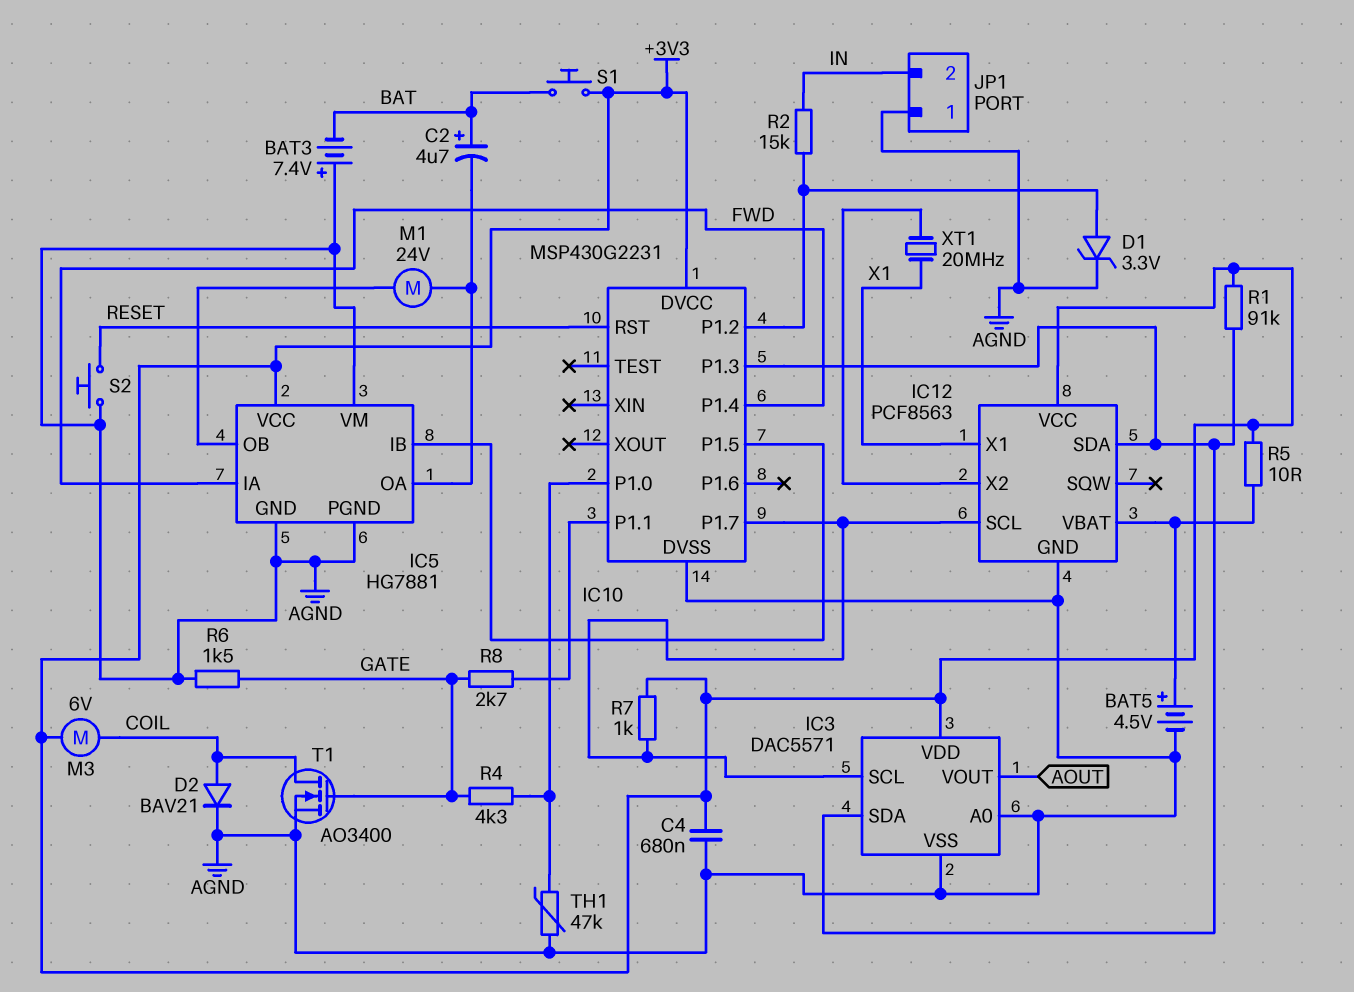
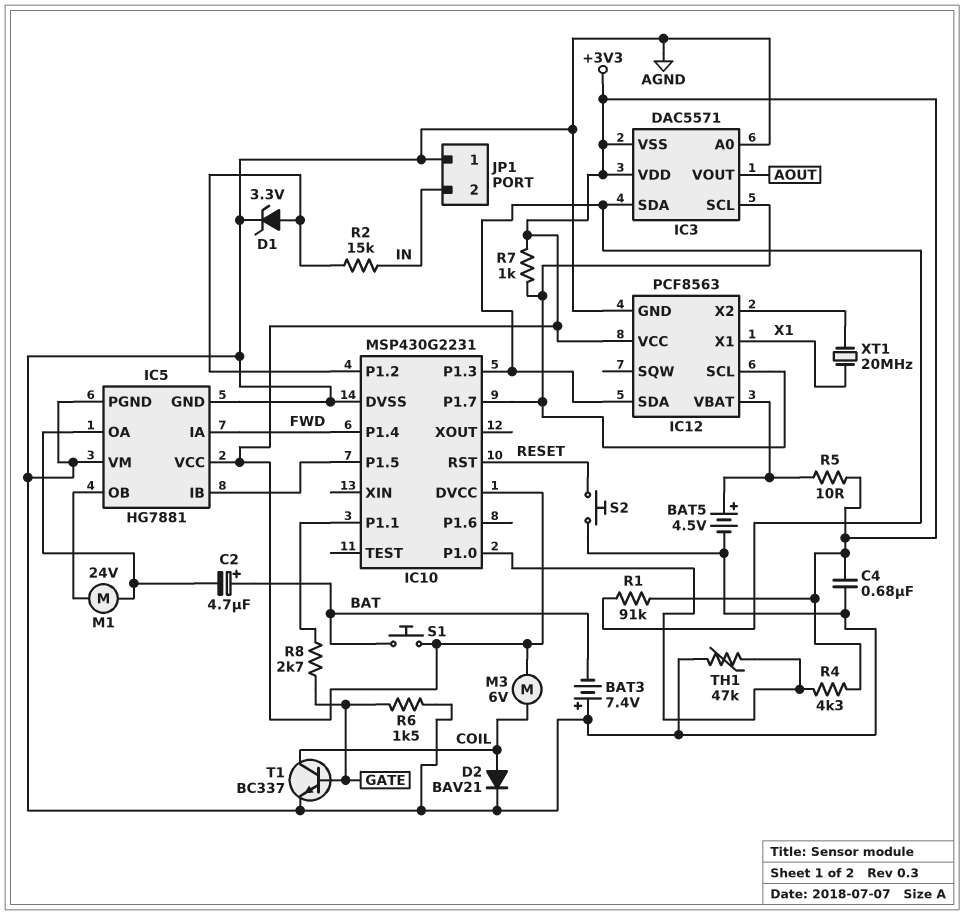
IC3 pin VSS: AGND -> +3V3
R4: 4.3k (GATE, IC10/P1.0) -> 4.3k (+3V3, IC10/P1.0)
T1: NMOS AO3400 (G GATE, D COIL, S AGND) -> NPN BC337 (B GATE, C COIL, E AGND)

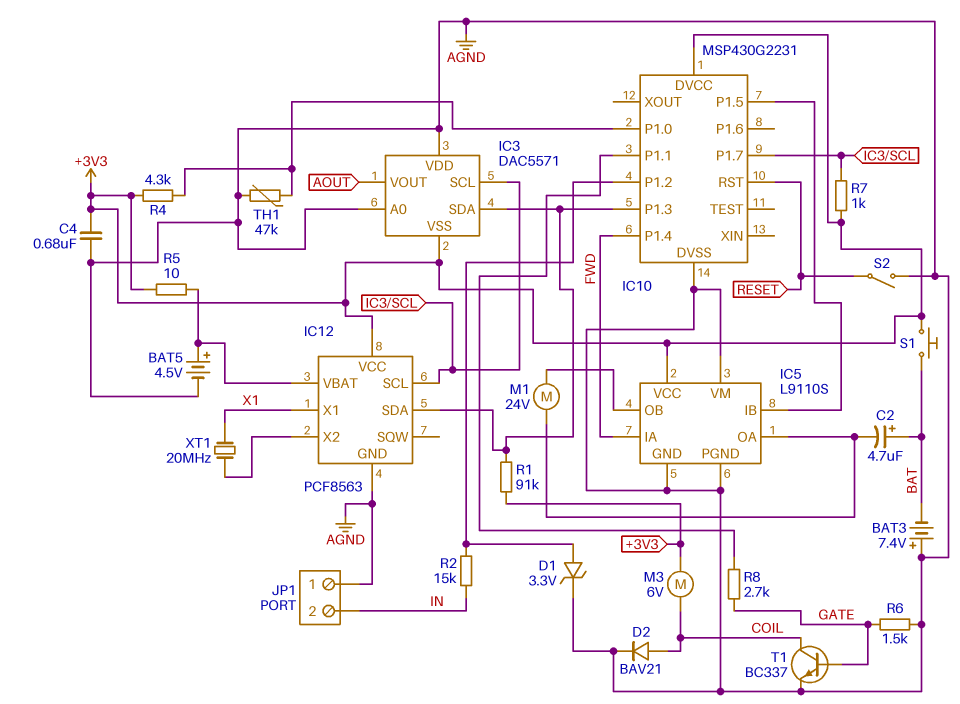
IC3 pin VDD: +3V3 -> AGND
IC5: HG7881 -> L9110S
S2: button (AGND, RESET) -> switch (AGND, RESET)

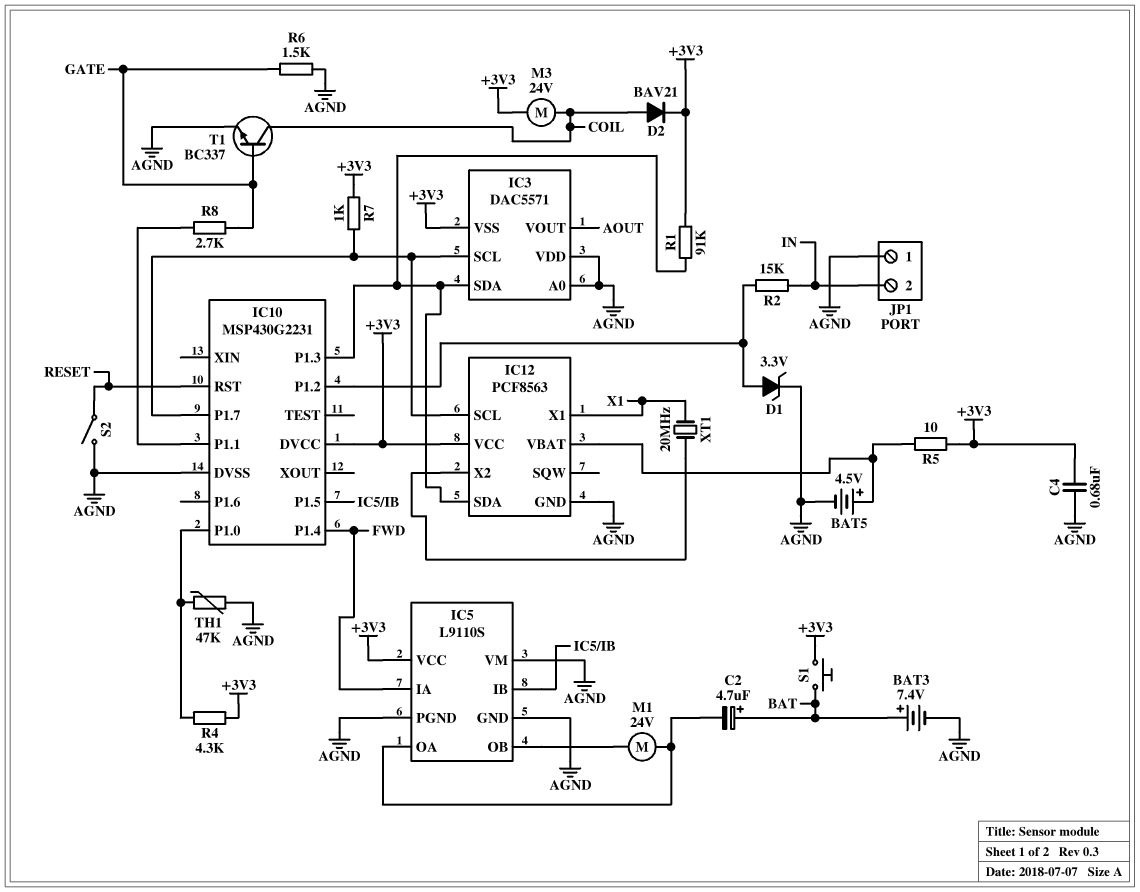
BAT3: 7.4V (plus AGND, minus BAT) -> 7.4V (plus BAT, minus AGND)
D2: diode BAV21 (A COIL, K AGND) -> diode BAV21 (A COIL, K +3V3)
M3: motor 6V (+3V3, COIL) -> motor 24V (+3V3, COIL)

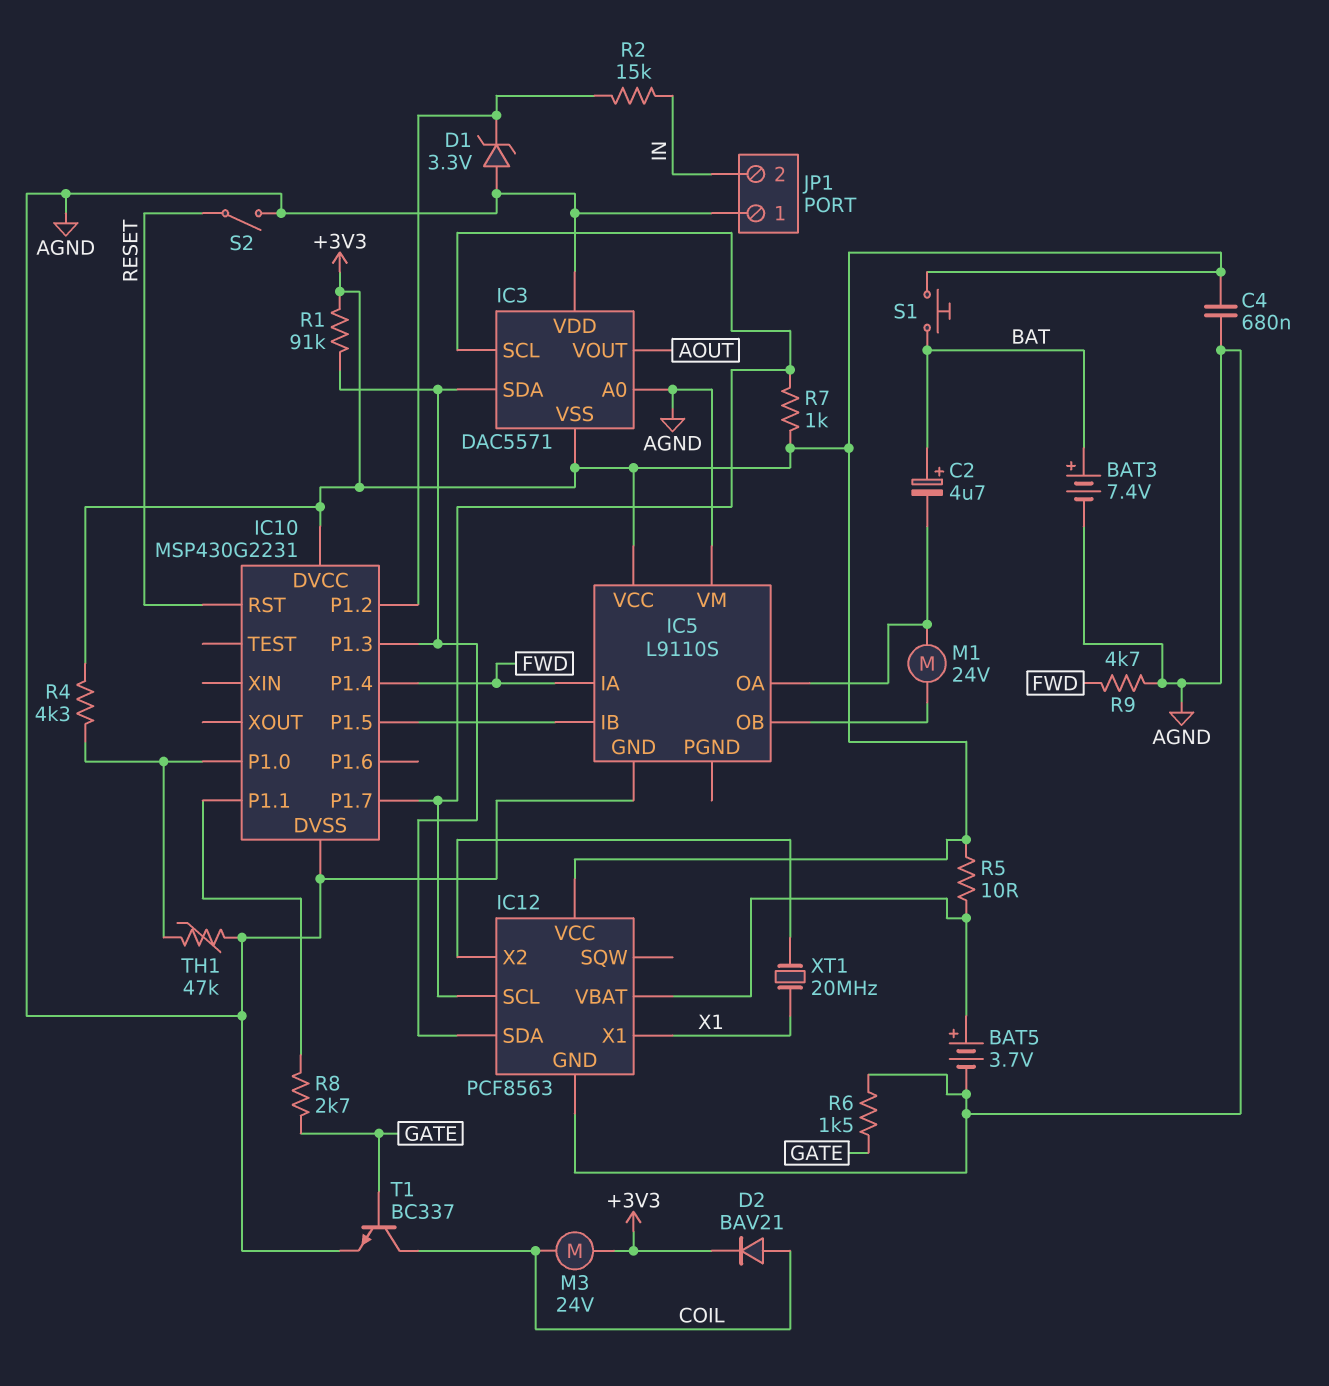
BAT5: 4.5V (plus IC12/VBAT, minus AGND) -> 3.7V (plus IC12/VBAT, minus AGND)
D1: zener 3.3V (A IC10/P1.2, K AGND) -> zener 3.3V (A AGND, K IC10/P1.2)
IC5 pin PGND: AGND -> none
R9: none -> 4.7k (AGND, FWD)

